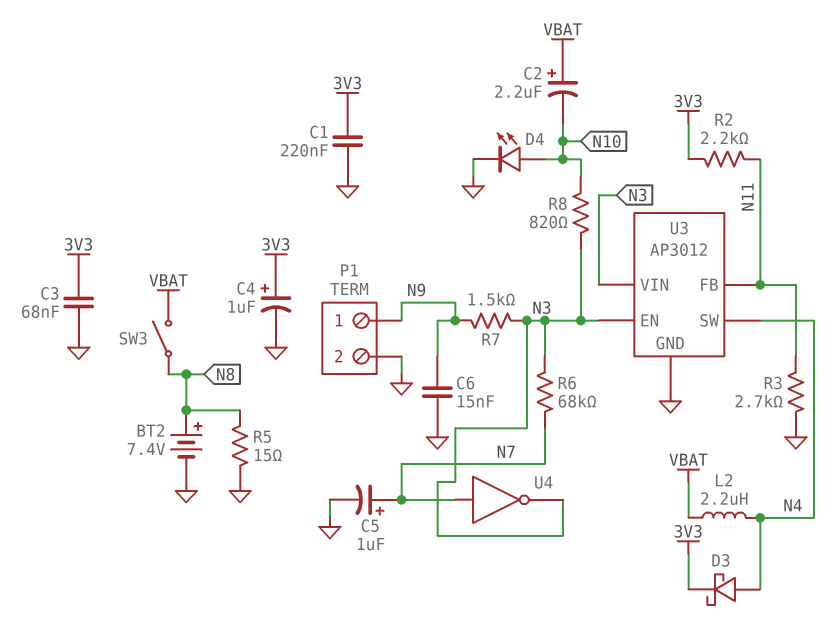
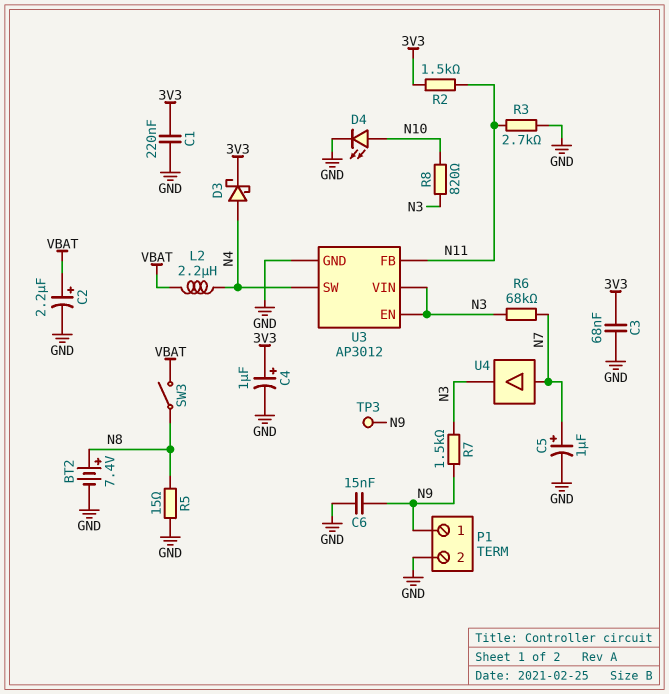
C2: 2.2uF (plus VBAT, minus N10) -> 2.2uF (plus VBAT, minus GND)
R2: 2.2k (3V3, N11) -> 1.5k (3V3, N11)
TP3: none -> test point (N9)
U4: NOT (in N7, out N3) -> buffer (in N7, out N3)

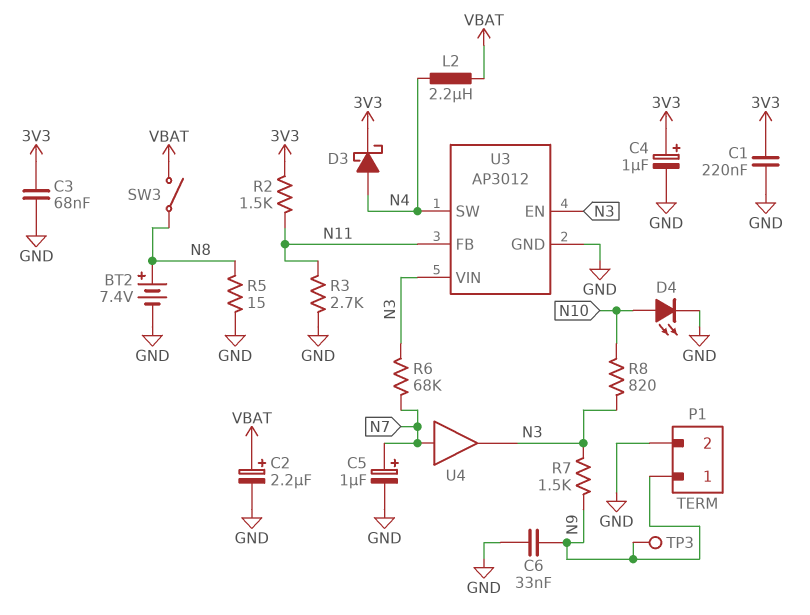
C6: 15nF (GND, N9) -> 33nF (GND, N9)

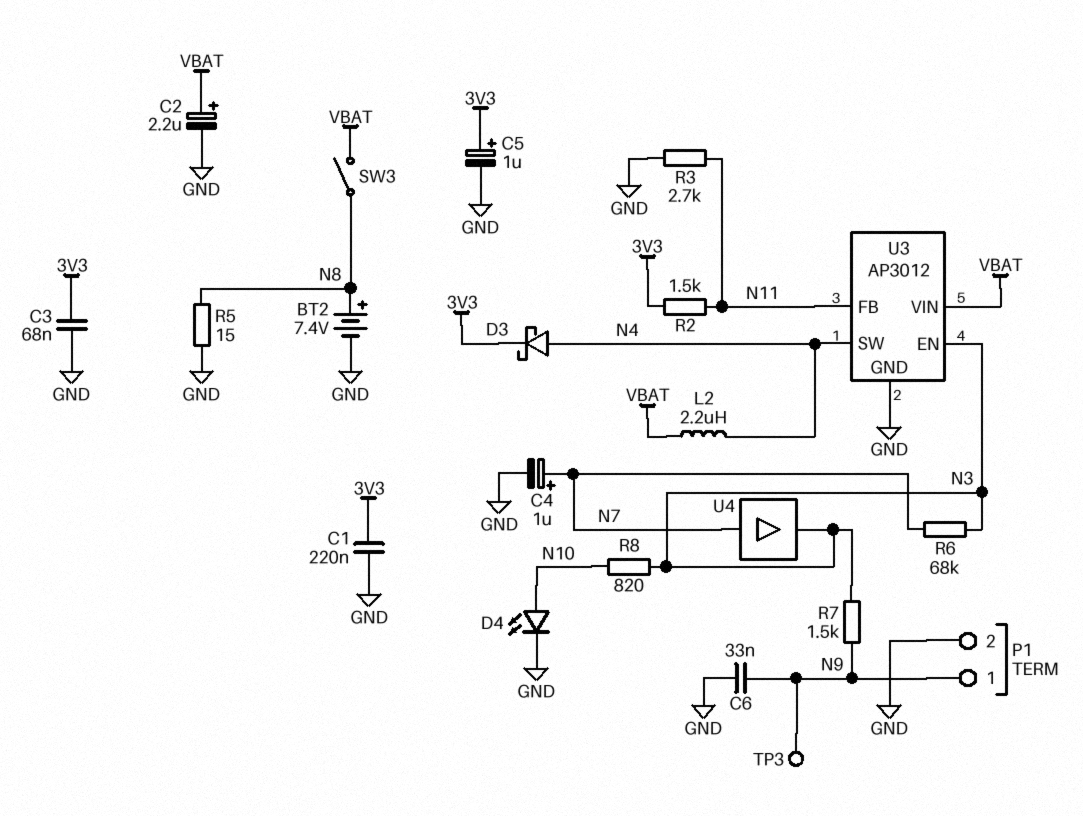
C4: 1uF (plus 3V3, minus GND) -> 1uF (plus N7, minus GND)
C5: 1uF (plus N7, minus GND) -> 1uF (plus 3V3, minus GND)
U3 pin VIN: N3 -> VBAT

